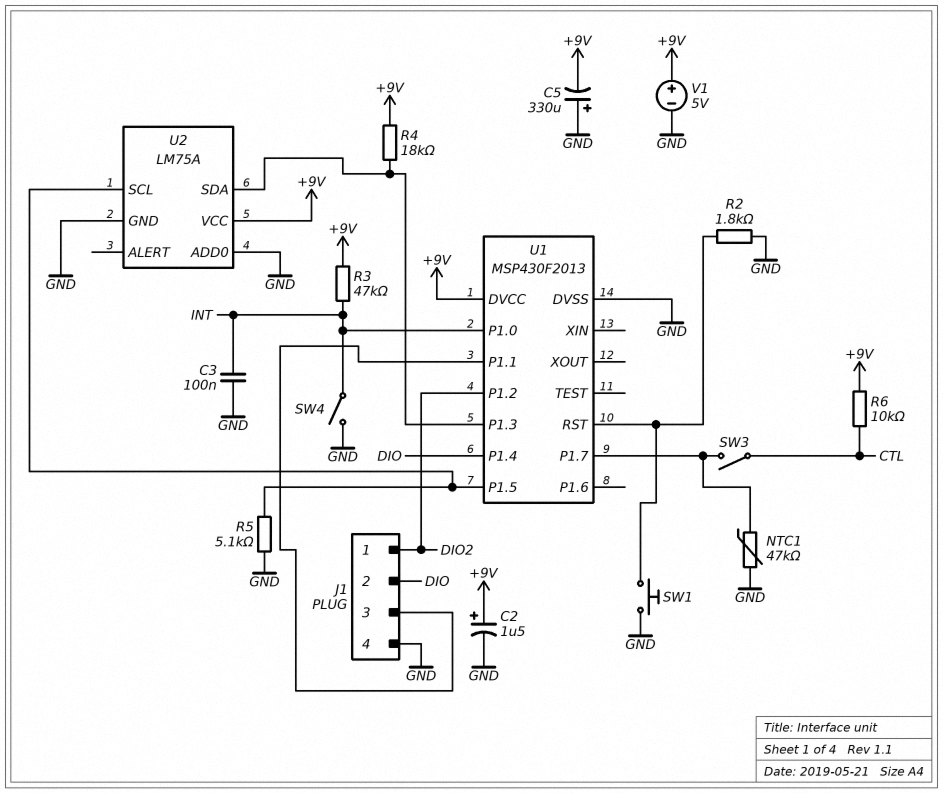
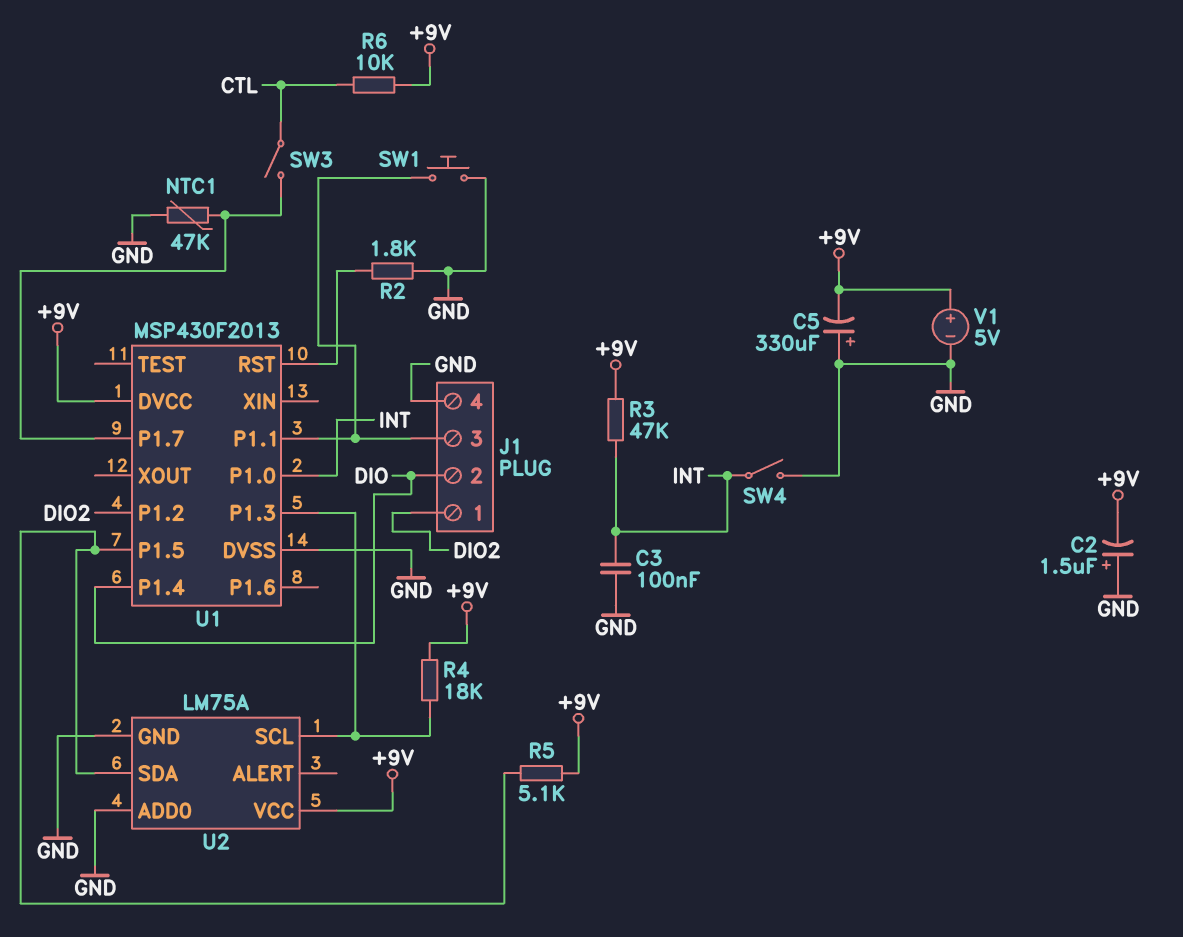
C2: 1.5uF (plus +9V, minus GND) -> 1.5uF (plus GND, minus +9V)
R5: 5.1k (GND, U1/P1.5) -> 5.1k (+9V, U1/P1.5)
SW1: button (GND, U1/RST) -> button (GND, J1/3)
U2 pin SCL: U1/P1.5 -> U1/P1.3
U2 pin SDA: U1/P1.3 -> U1/P1.5

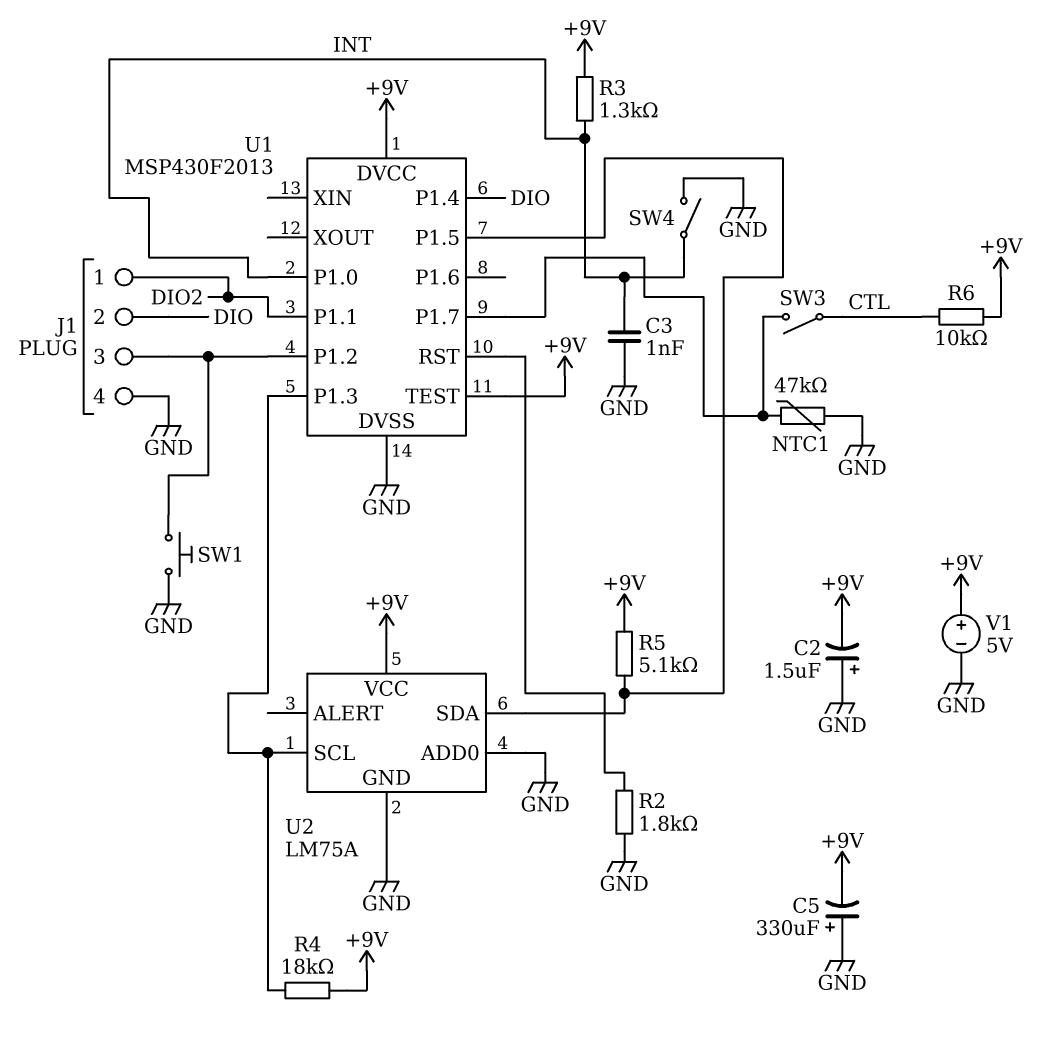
C3: 100nF (GND, INT) -> 1nF (GND, INT)
R3: 47k (+9V, INT) -> 1.3k (+9V, INT)
U1 pin P1.1: J1/3 -> DIO2
U1 pin P1.2: DIO2 -> J1/3
U1 pin TEST: none -> +9V

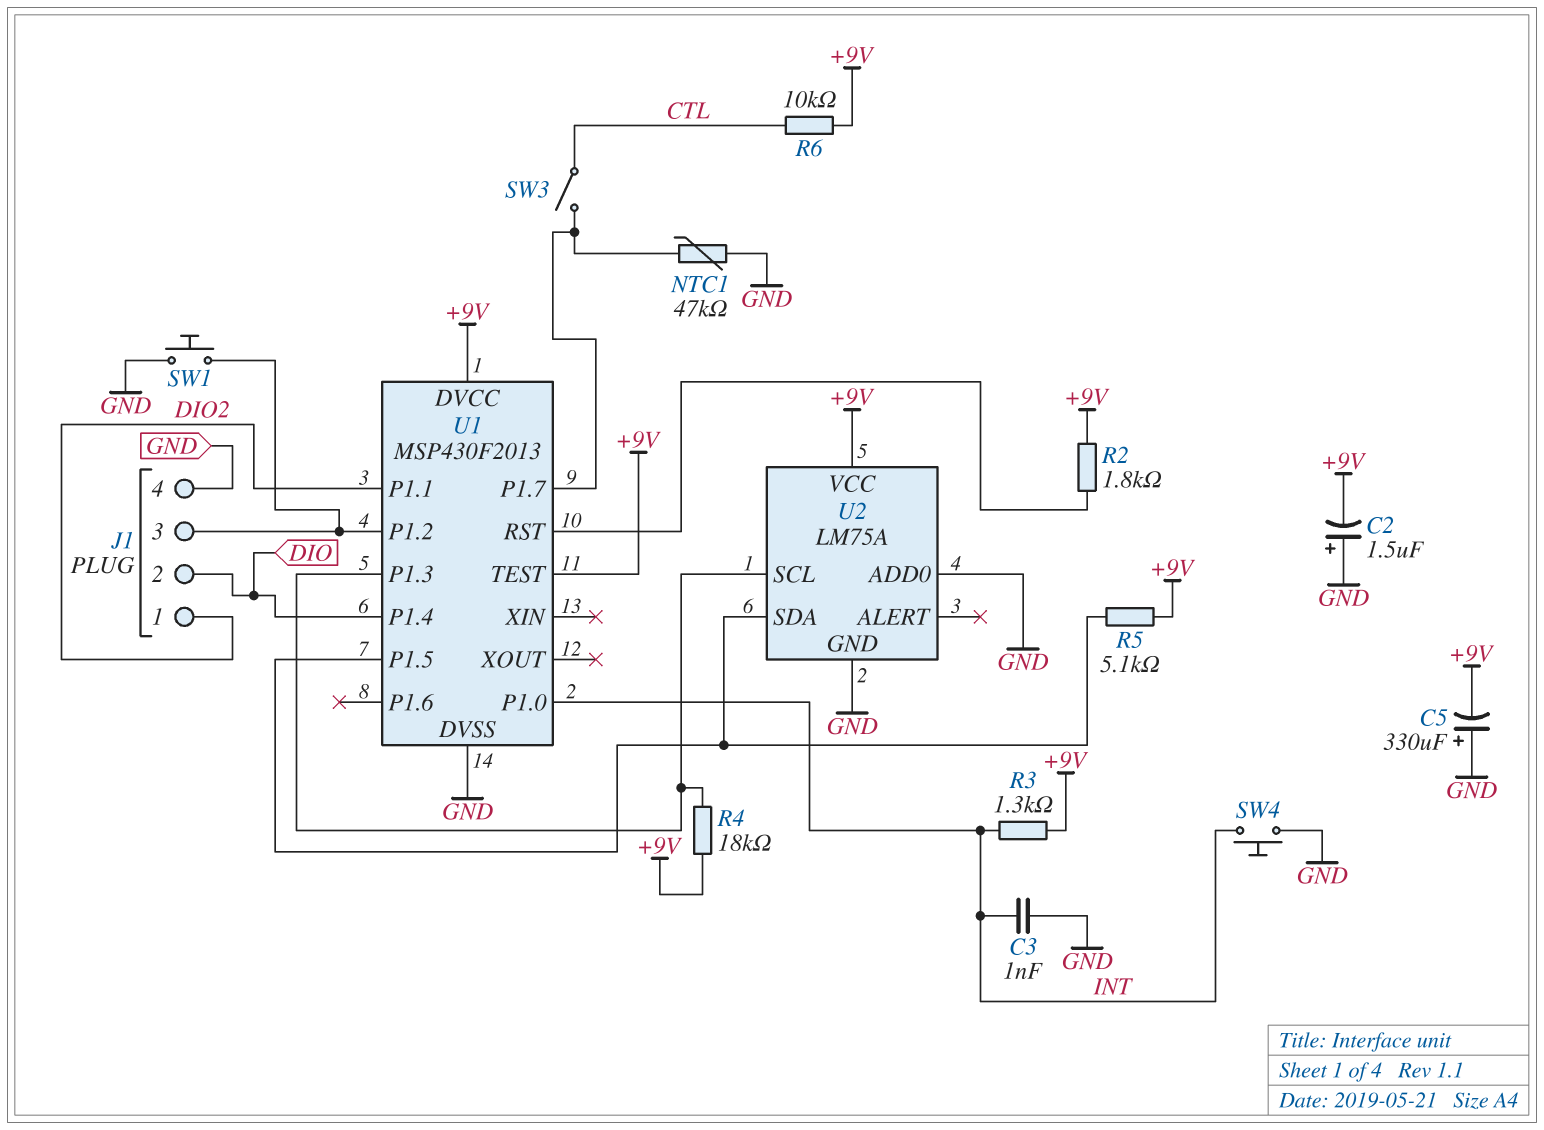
R2: 1.8k (GND, U1/RST) -> 1.8k (+9V, U1/RST)
SW4: switch (GND, INT) -> button (GND, INT)
V1: 5V (plus +9V, minus GND) -> none

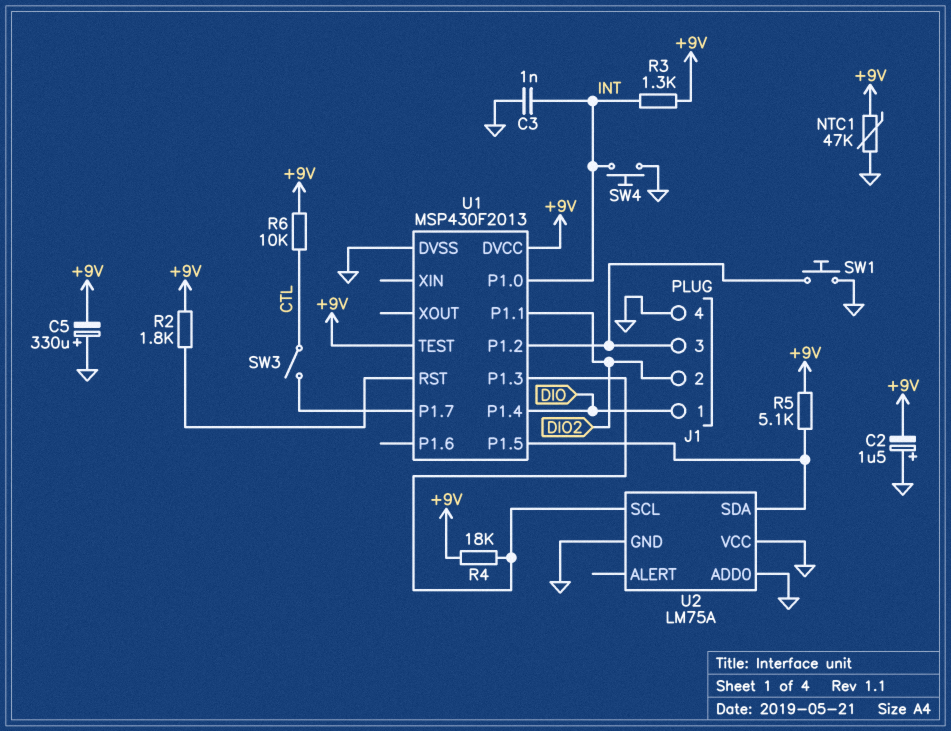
J1 pin 1: DIO2 -> DIO
J1 pin 2: DIO -> DIO2
NTC1: 47k (GND, U1/P1.7) -> 47k (+9V, GND)
U2 pin VCC: +9V -> GND

